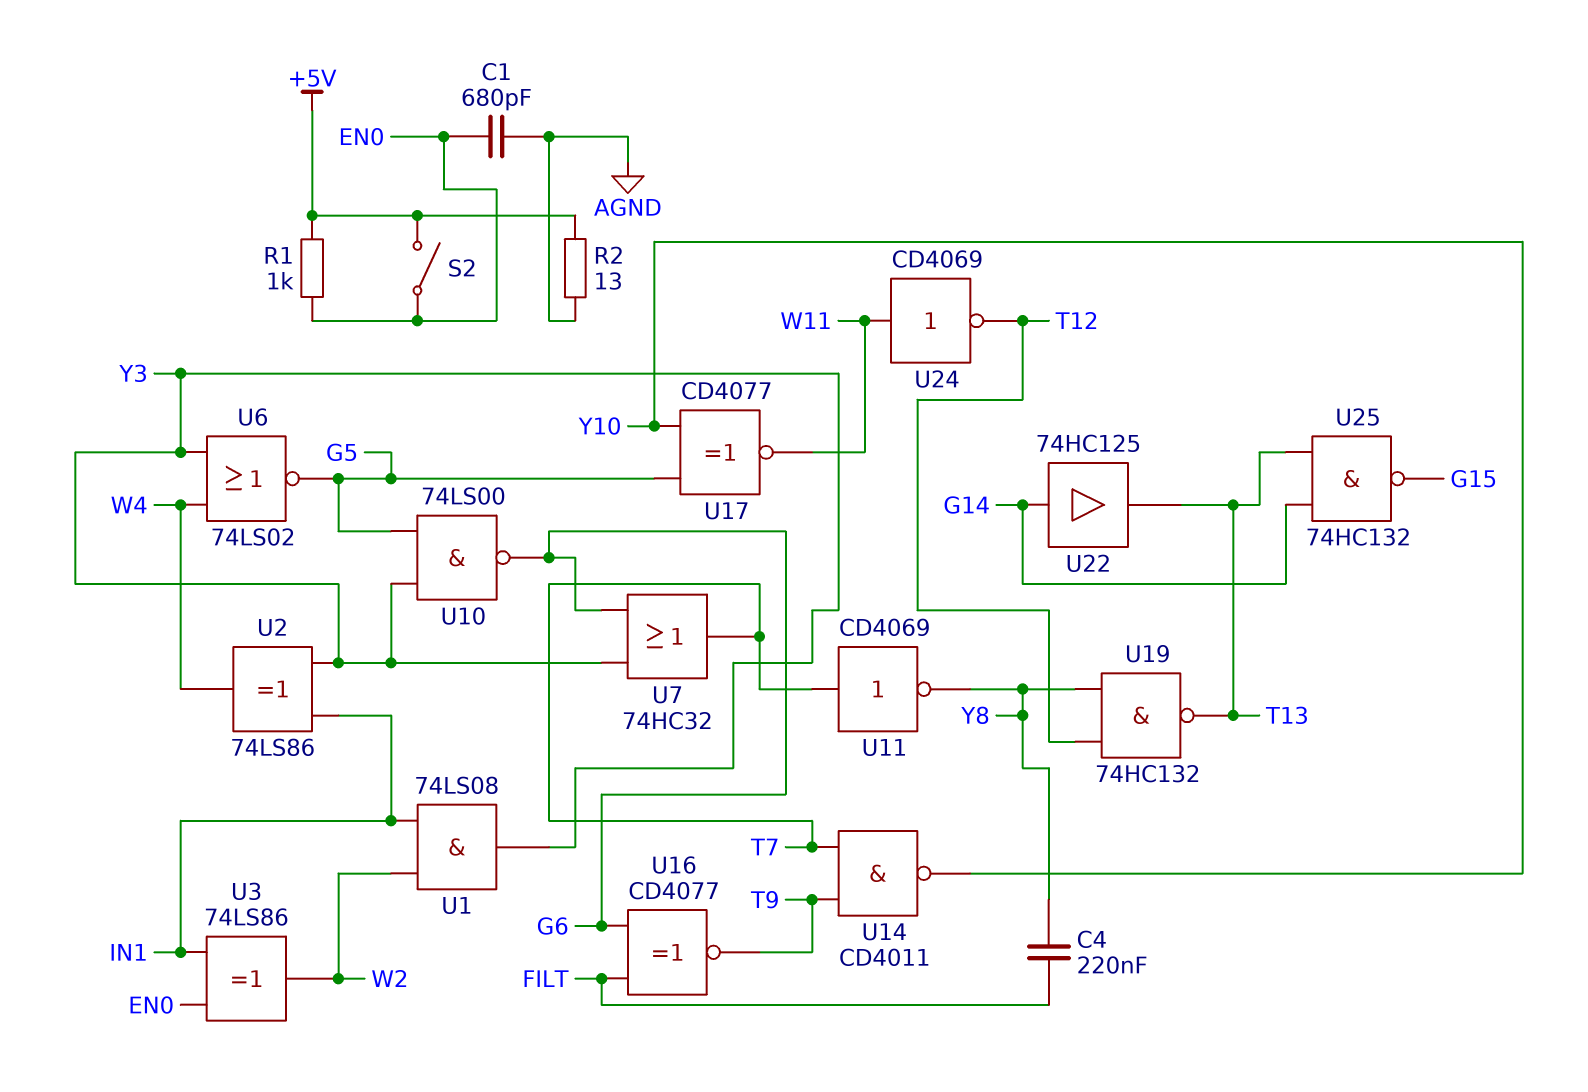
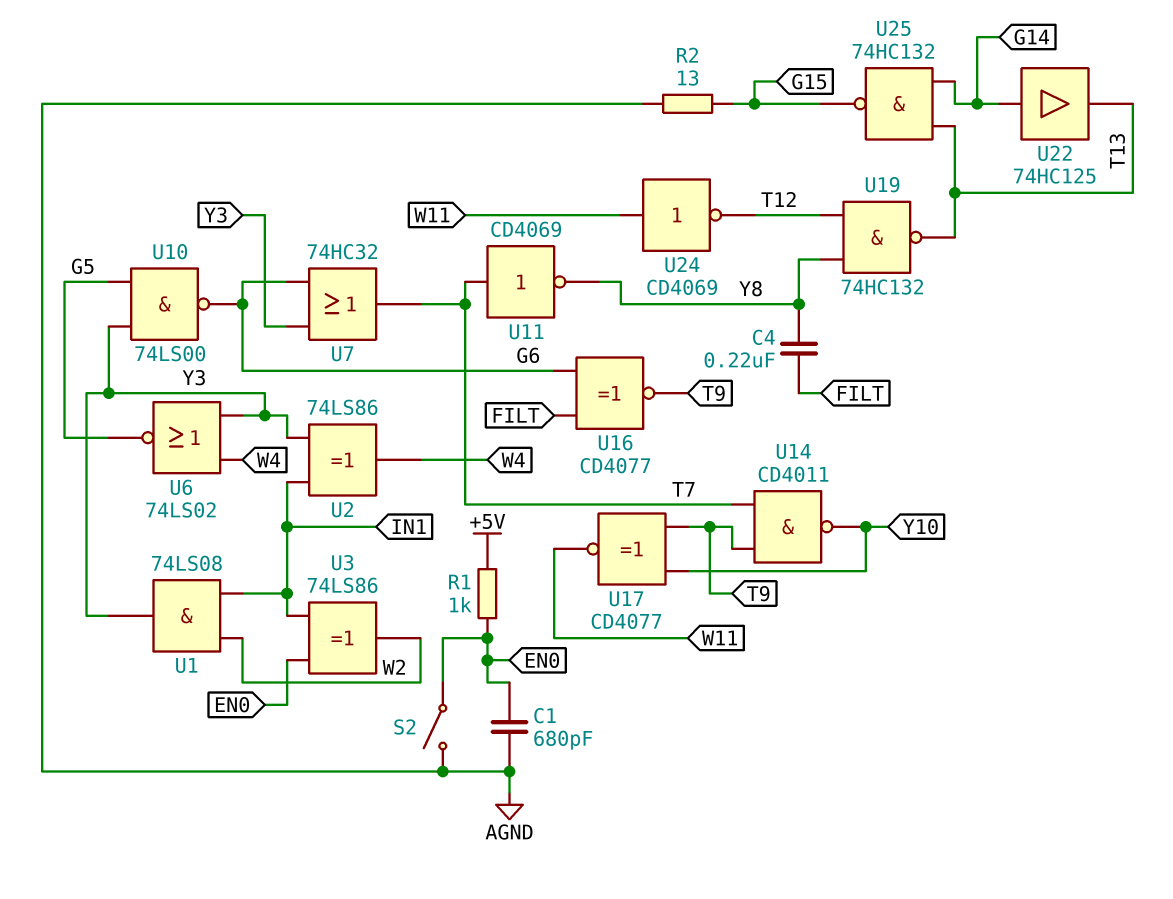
R2: 13 (+5V, AGND) -> 13 (AGND, G15)
S2: switch (+5V, EN0) -> switch (AGND, EN0)
U17: XNOR CD4077 (in G5, in Y10, out W11) -> XNOR CD4077 (in T9, in Y10, out W11)

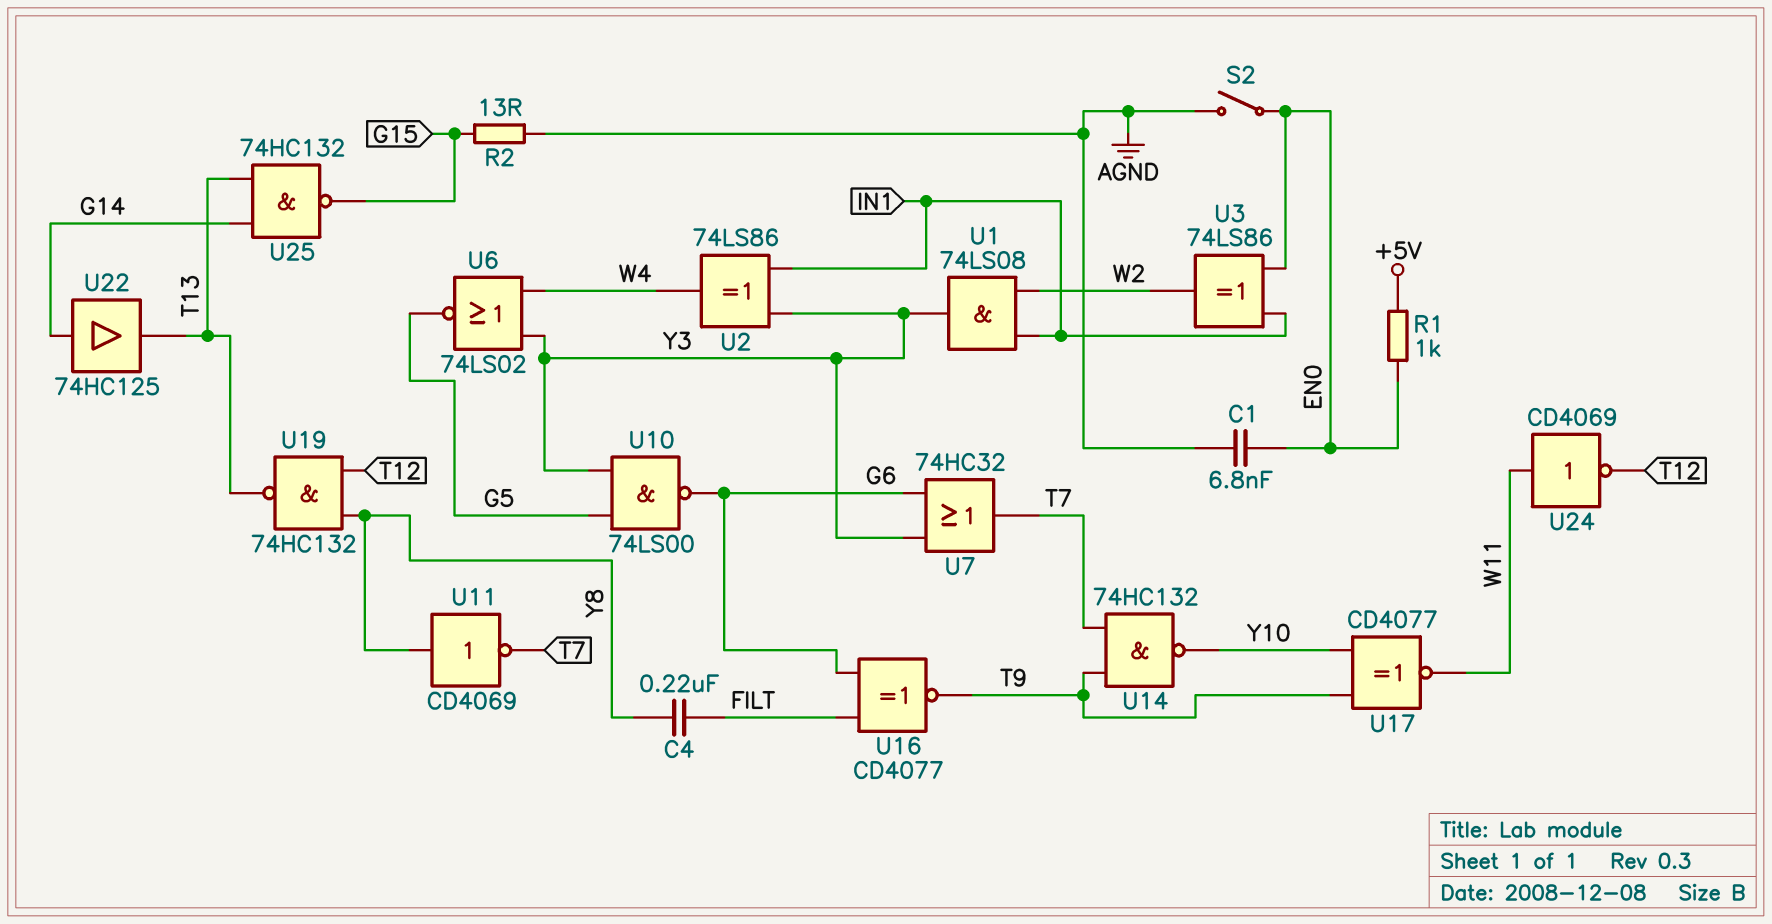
C1: 680pF (AGND, EN0) -> 6.8nF (AGND, EN0)
U11: NOT CD4069 (in T7, out Y8) -> NOT CD4069 (in Y8, out T7)
U14: NAND CD4011 (in T7, in T9, out Y10) -> NAND 74HC132 (in T7, in T9, out Y10)

